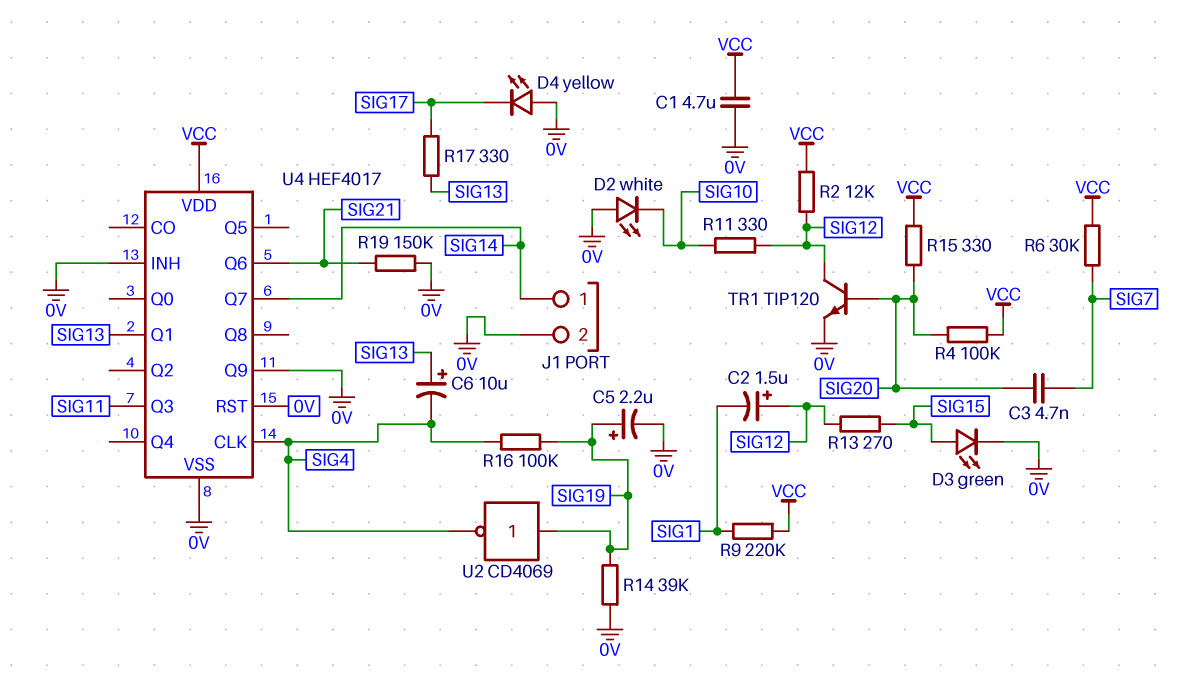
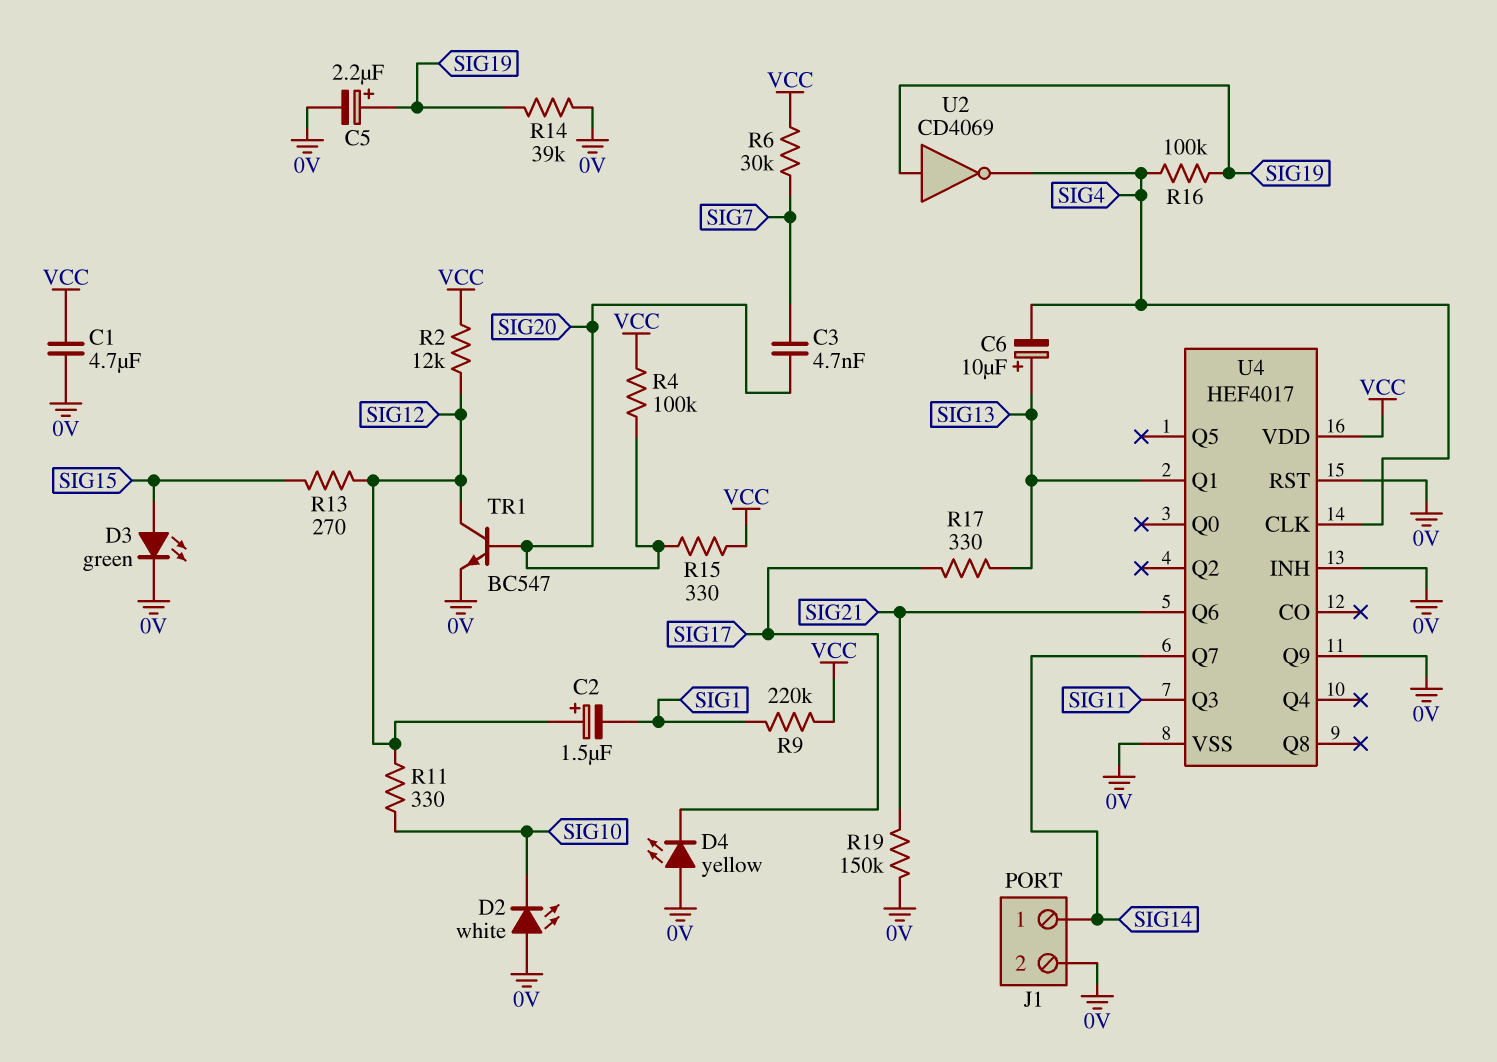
TR1: NPN TIP120 (B SIG20, C SIG12, E 0V) -> NPN BC547 (B SIG20, C SIG12, E 0V)

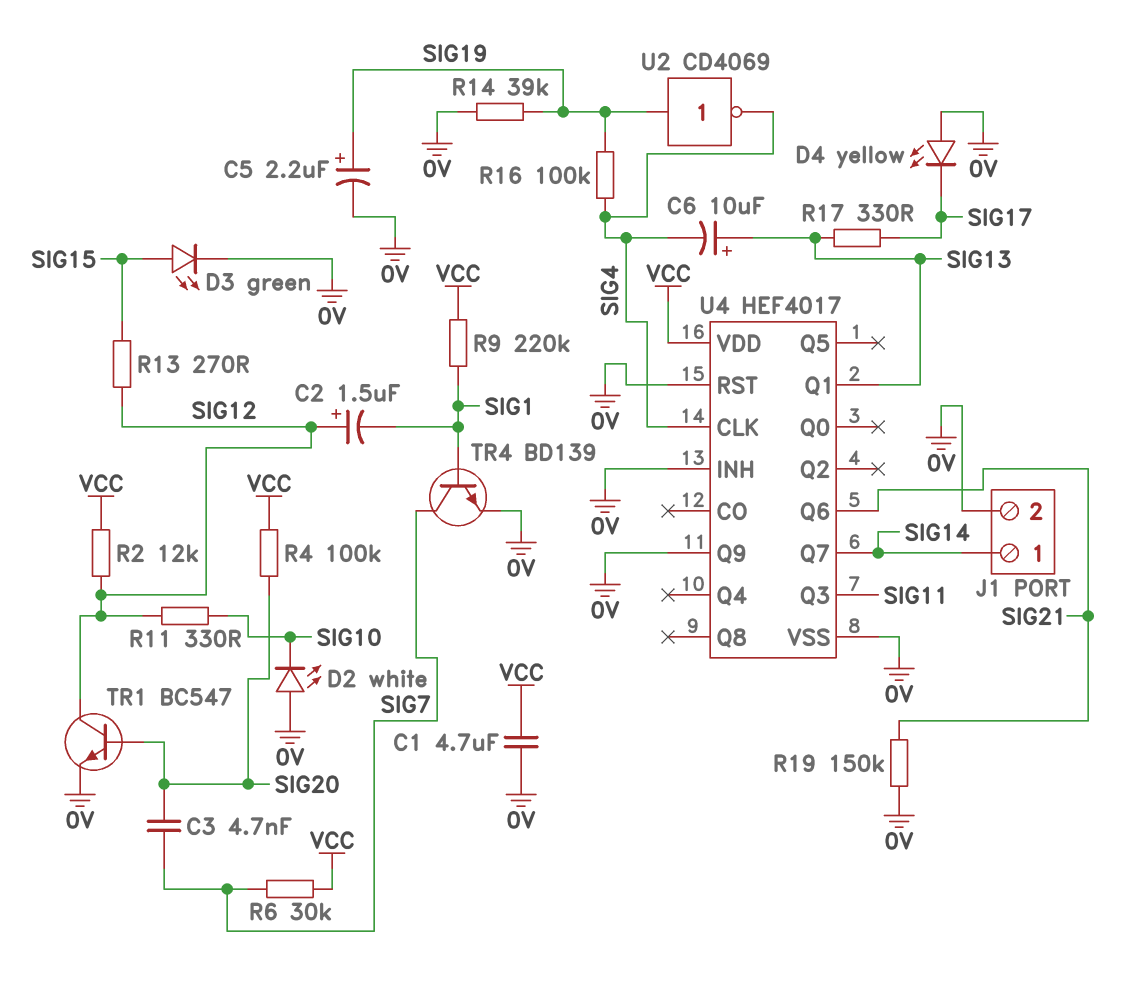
R15: 330 (SIG20, VCC) -> none
TR4: none -> NPN BD139 (B SIG1, C SIG7, E 0V)

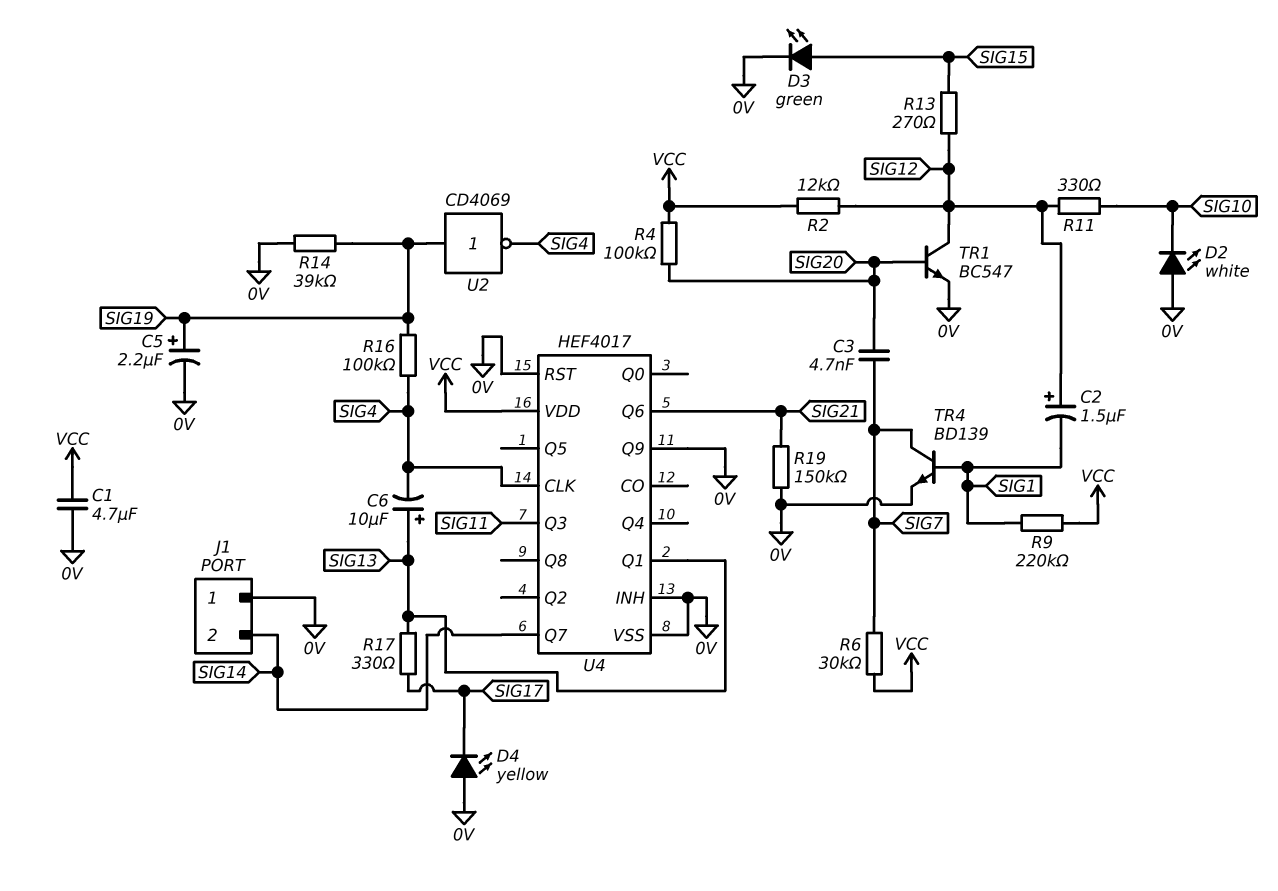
J1 pin 1: SIG14 -> 0V
J1 pin 2: 0V -> SIG14

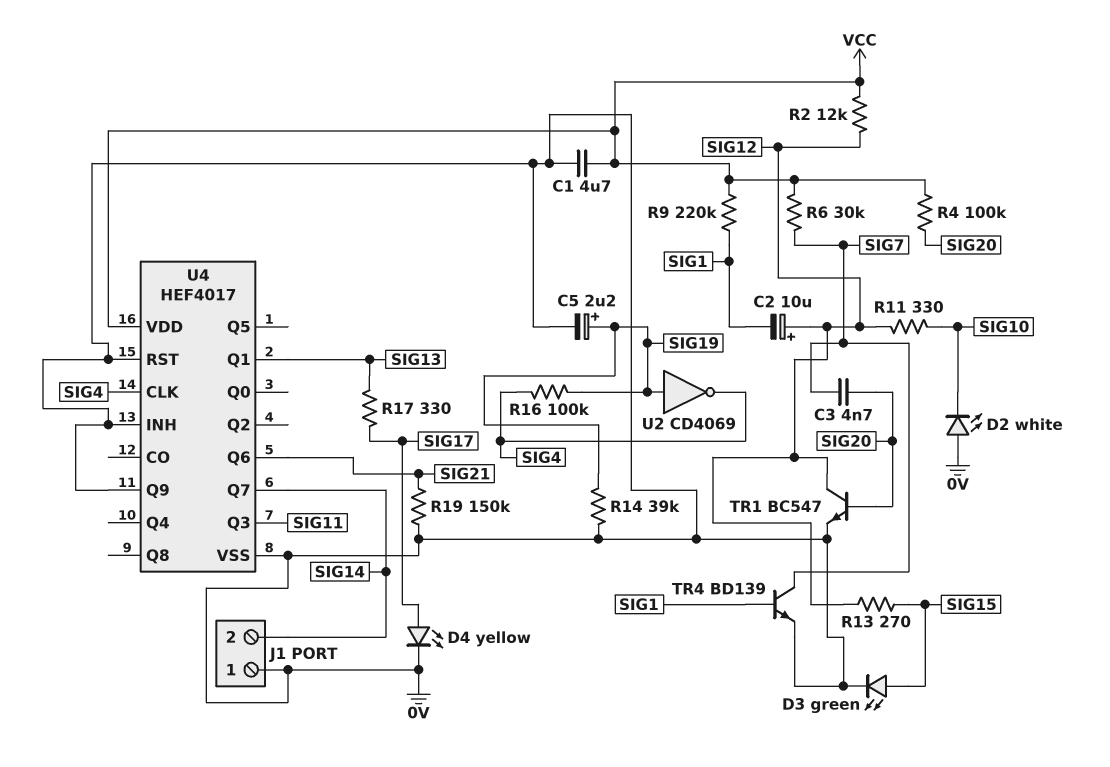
C2: 1.5uF (plus SIG12, minus SIG1) -> 10uF (plus SIG12, minus SIG1)
C6: 10uF (plus SIG13, minus SIG4) -> none
D4: LED yellow (A 0V, K SIG17) -> LED yellow (A SIG17, K 0V)

